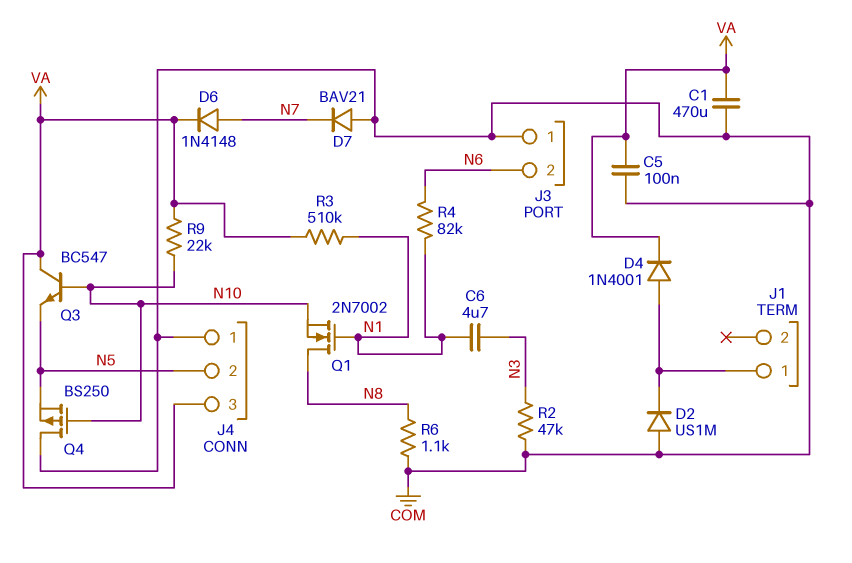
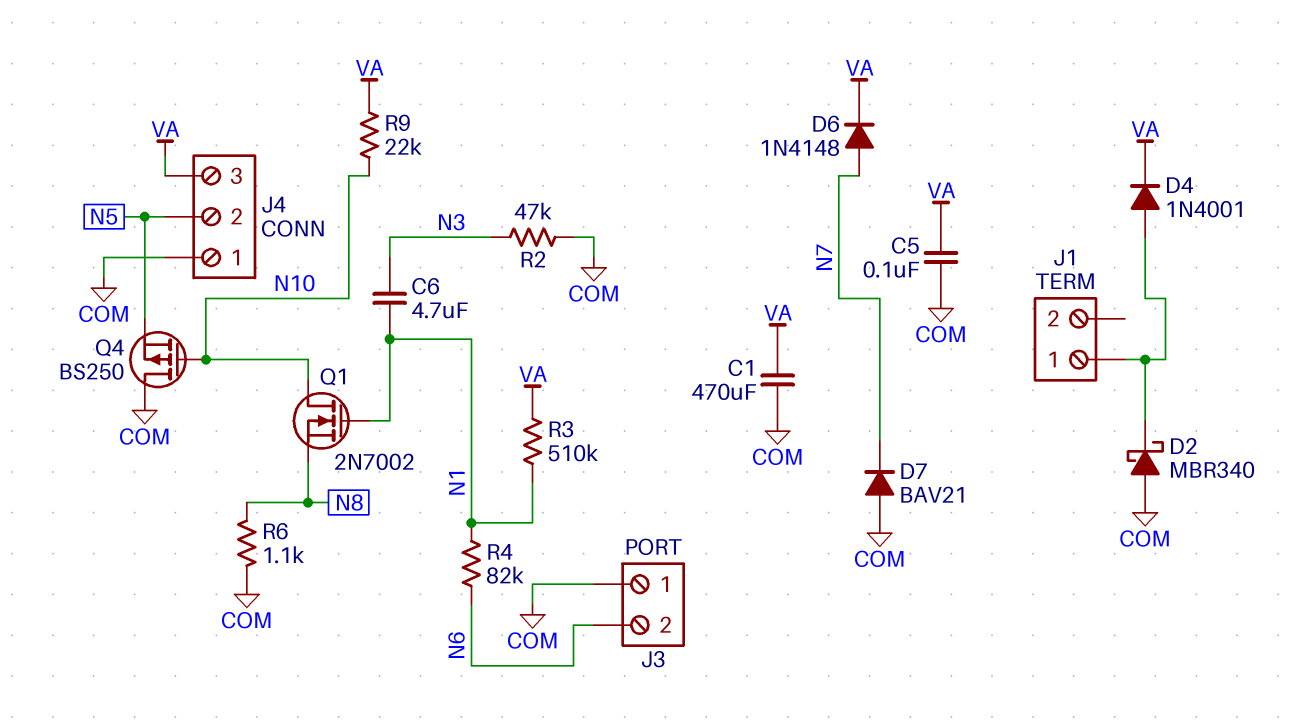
D2: diode US1M (A COM, K J1/1) -> schottky MBR340 (A COM, K J1/1)
Q1: NMOS 2N7002 (G N1, D N8, S N10) -> NMOS 2N7002 (G N1, D N10, S N8)
Q3: NPN BC547 (B N10, C VA, E N5) -> none

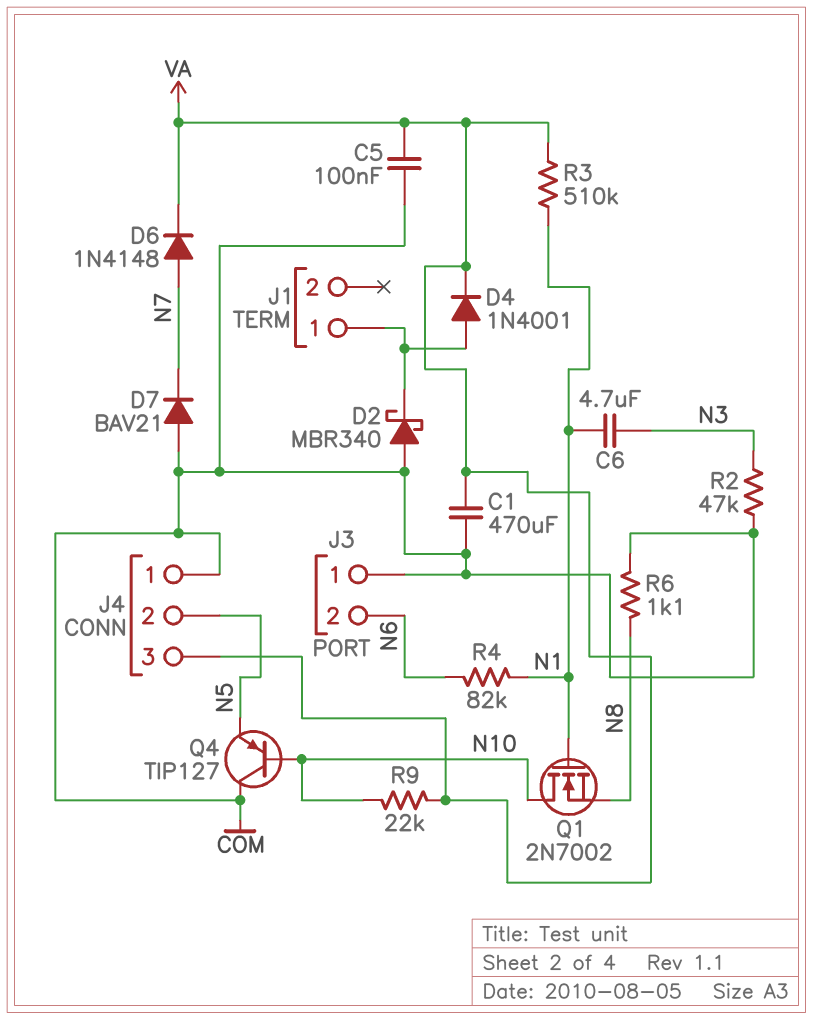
Q4: PMOS BS250 (G N10, D COM, S N5) -> PNP TIP127 (B N10, C COM, E N5)

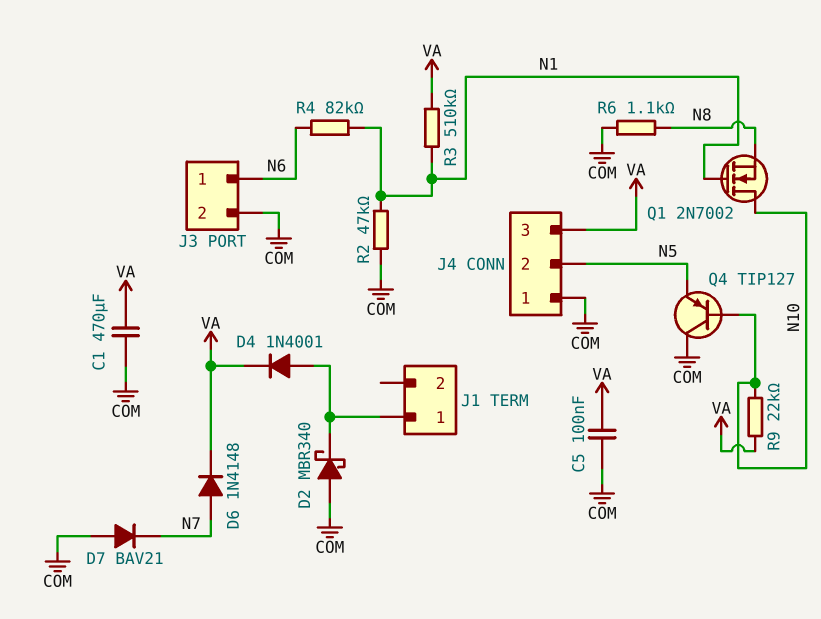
C6: 4.7uF (N1, N3) -> none
J3 pin 1: COM -> N6
J3 pin 2: N6 -> COM
R2: 47k (COM, N3) -> 47k (COM, N1)

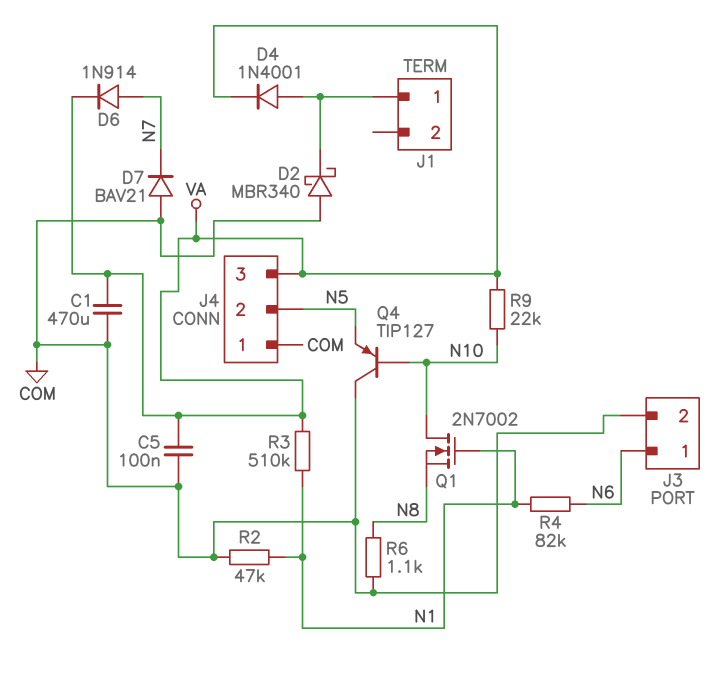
D6: diode 1N4148 (A N7, K VA) -> diode 1N914 (A N7, K VA)

